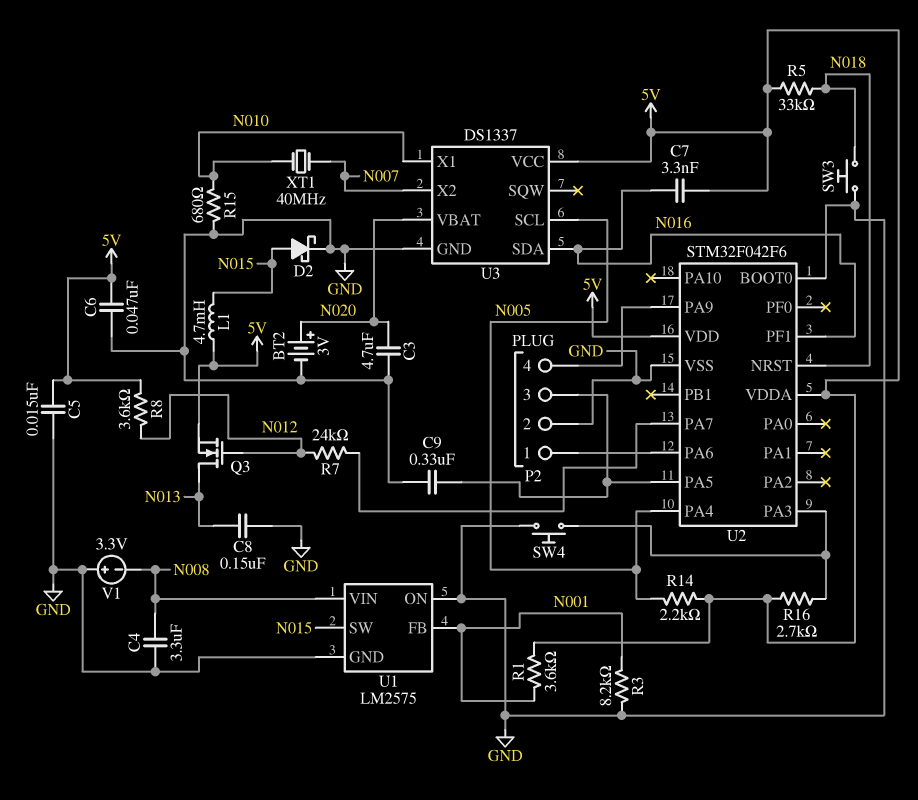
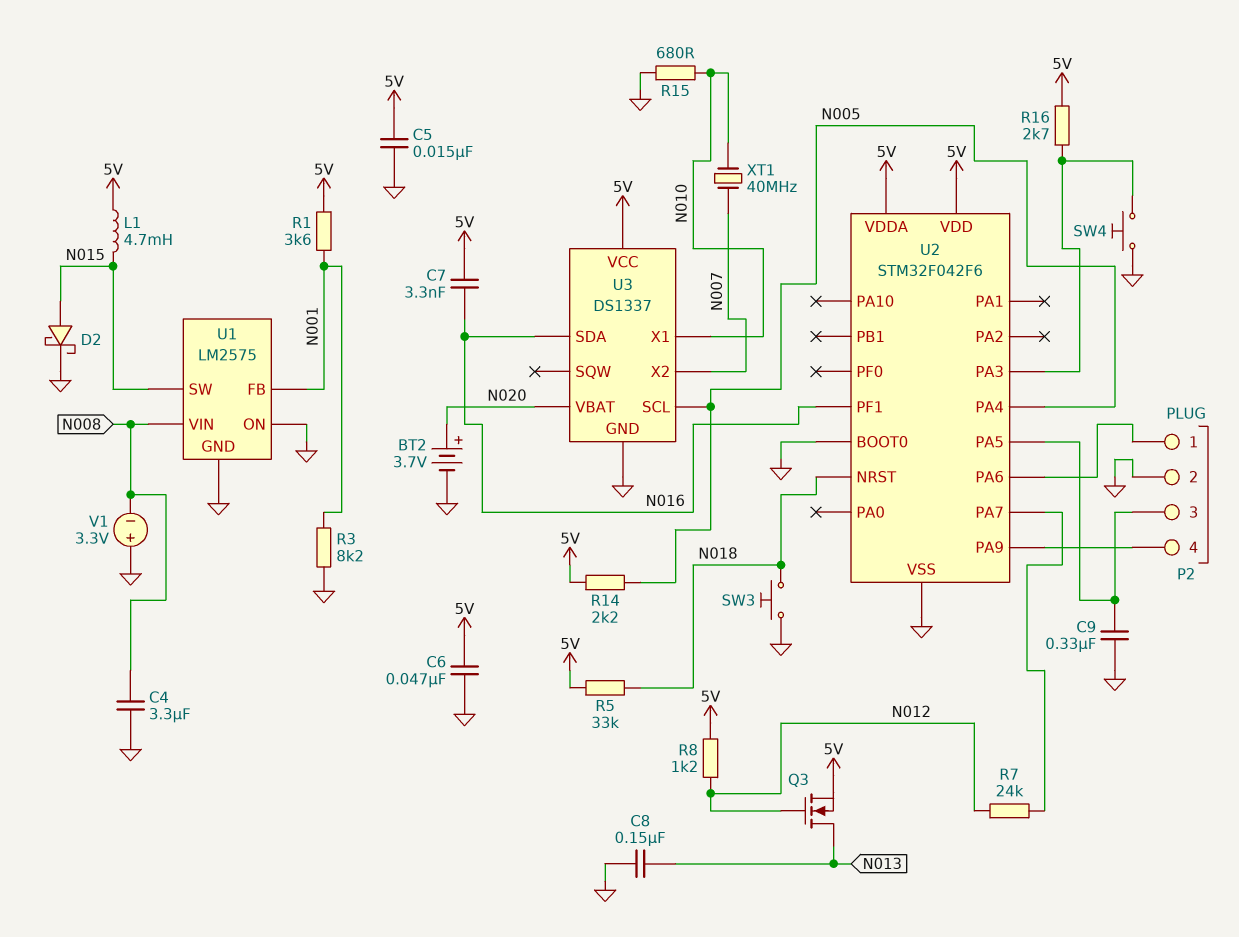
BT2: 3V (plus N020, minus GND) -> 3.7V (plus N020, minus GND)
C3: 4.7uF (GND, N020) -> none
R8: 3.6k (5V, N012) -> 1.2k (5V, N012)

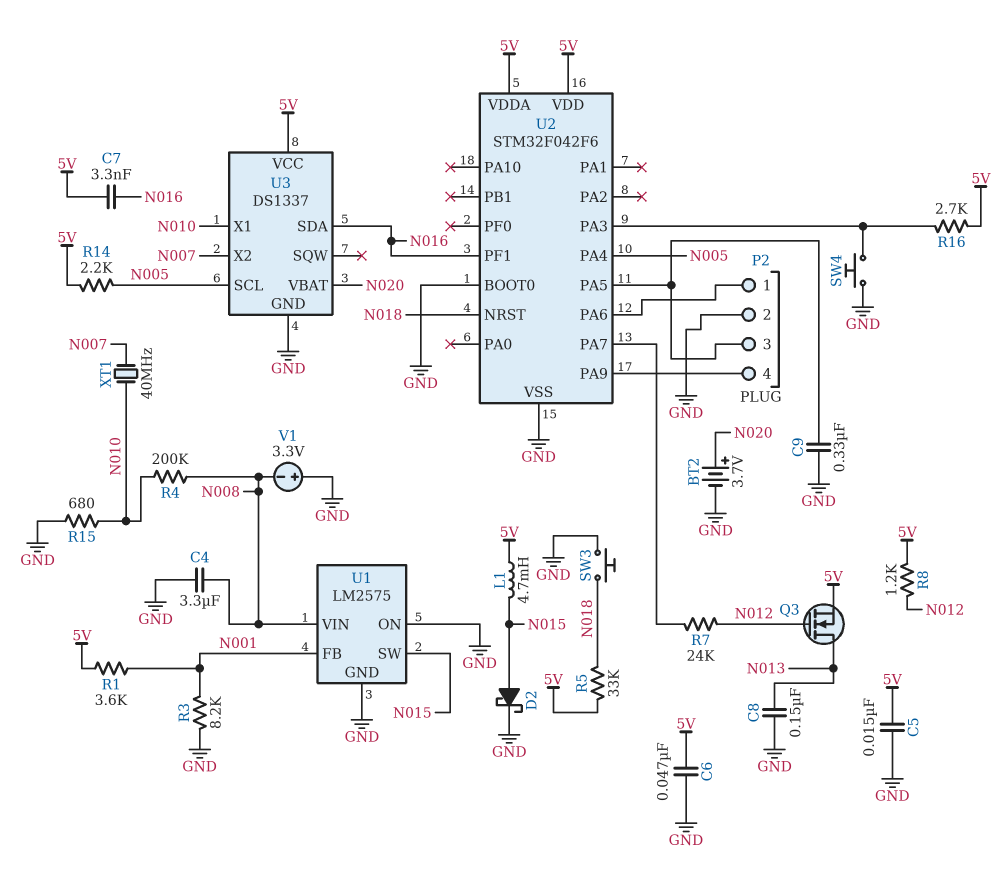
R4: none -> 200k (N008, N010)

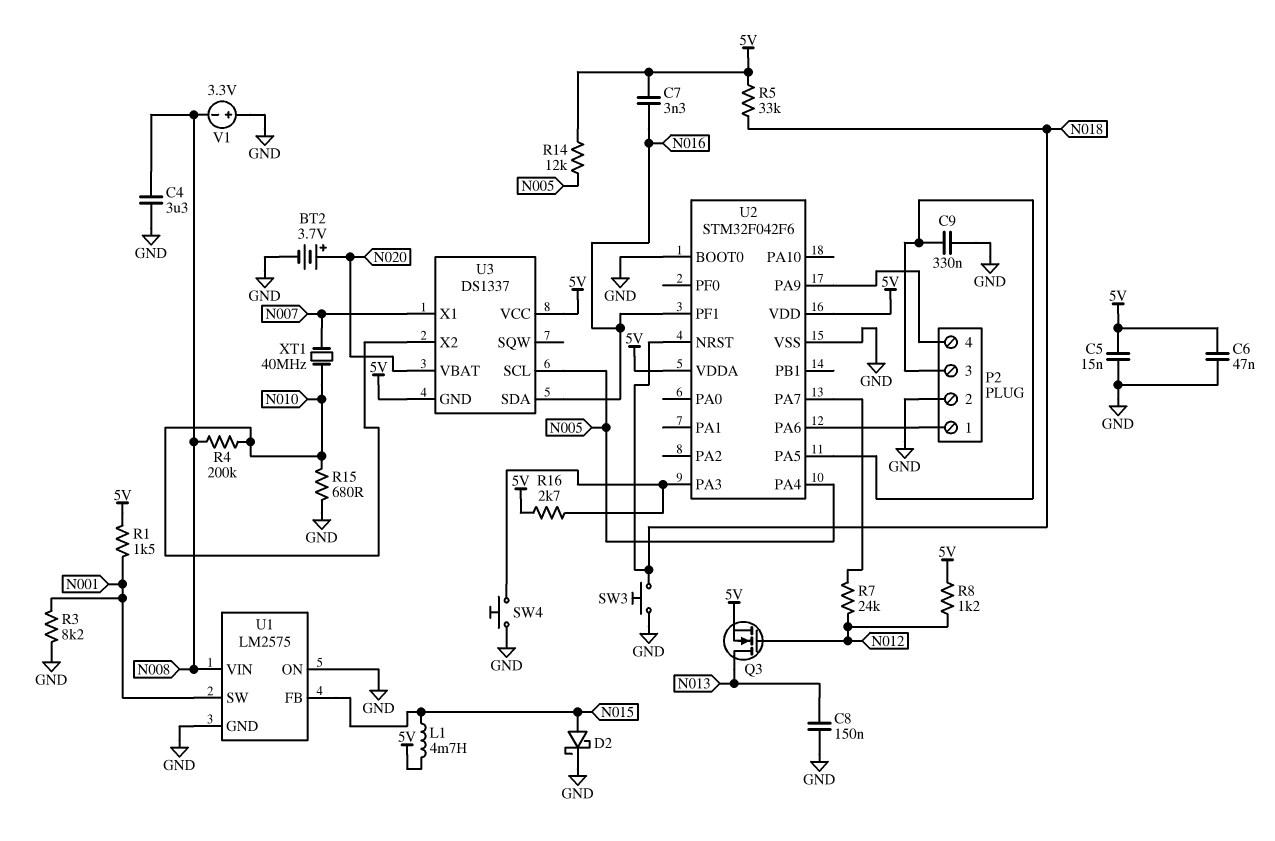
R1: 3.6k (5V, N001) -> 1.5k (5V, N001)
R14: 2.2k (5V, N005) -> 12k (5V, N005)
U1 pin FB: N001 -> N015
U1 pin SW: N015 -> N001
U3 pin GND: GND -> 5V
U3 pin X1: N010 -> N007
U3 pin X2: N007 -> N010

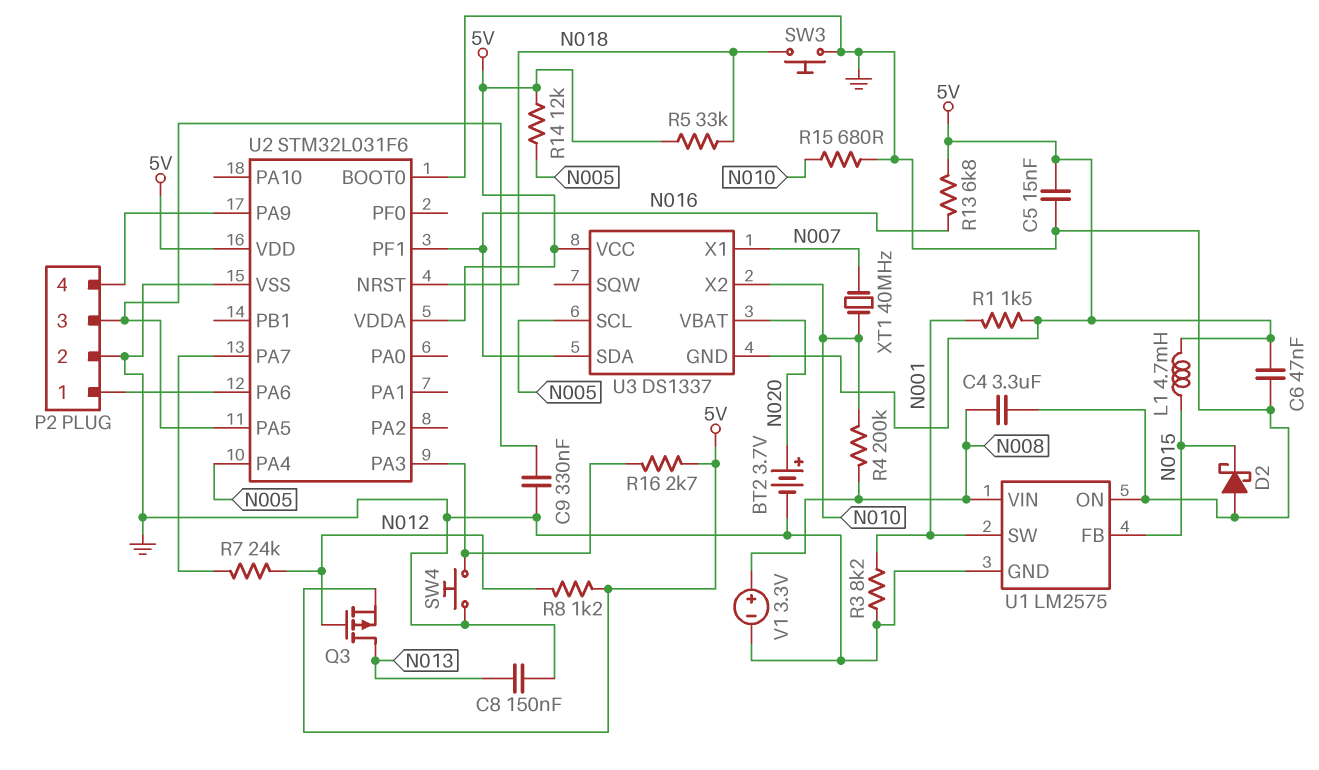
C7: 3.3nF (5V, N016) -> none
D2: schottky (A N015, K GND) -> schottky (A GND, K N015)
Q3: NMOS (G N012, D N013, S 5V) -> PMOS (G N012, D N013, S 5V)
R13: none -> 6.8k (5V, N016)
U2: STM32F042F6 -> STM32L031F6
V1: 3.3V (plus GND, minus N008) -> 3.3V (plus N008, minus GND)

